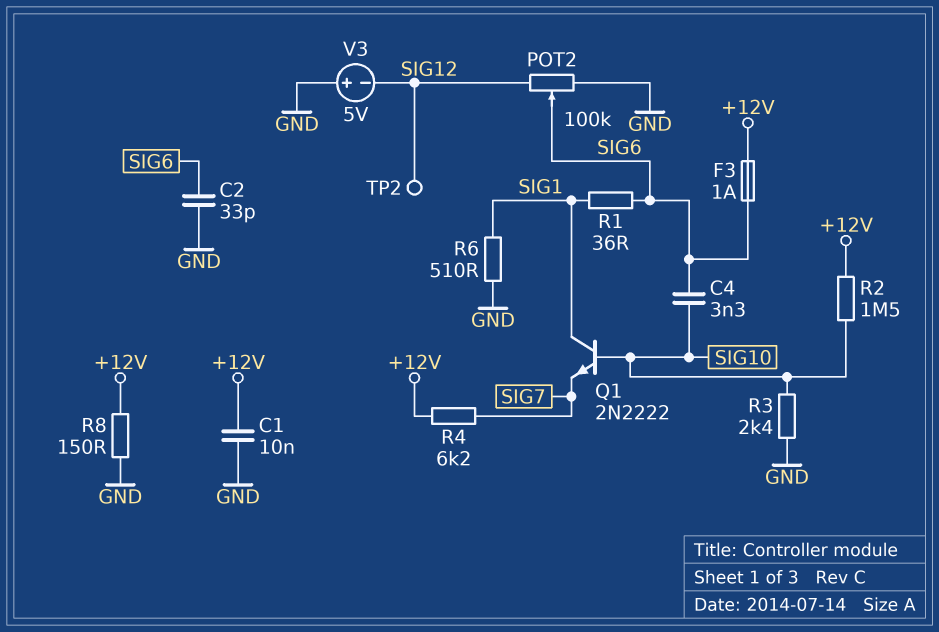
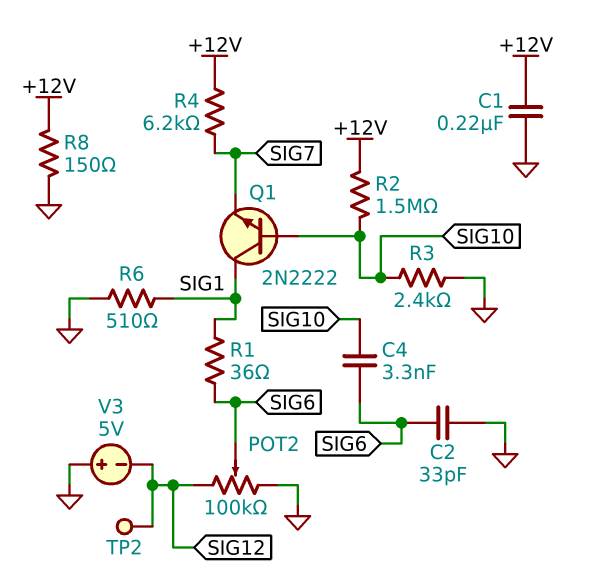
C1: 10nF (+12V, GND) -> 220nF (+12V, GND)
F3: 1A (+12V, SIG6) -> none

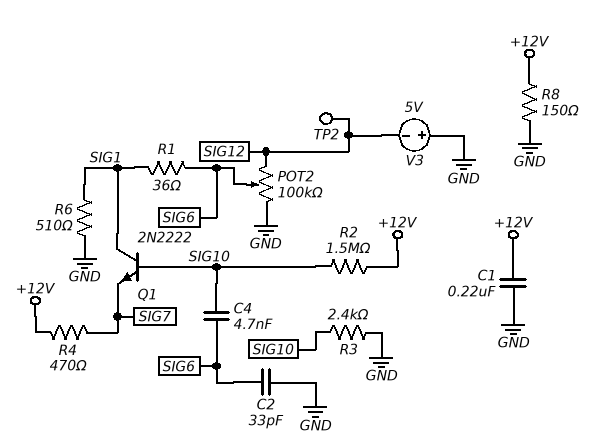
C4: 3.3nF (SIG6, SIG10) -> 4.7nF (SIG6, SIG10)
R4: 6.2k (+12V, SIG7) -> 470 (+12V, SIG7)

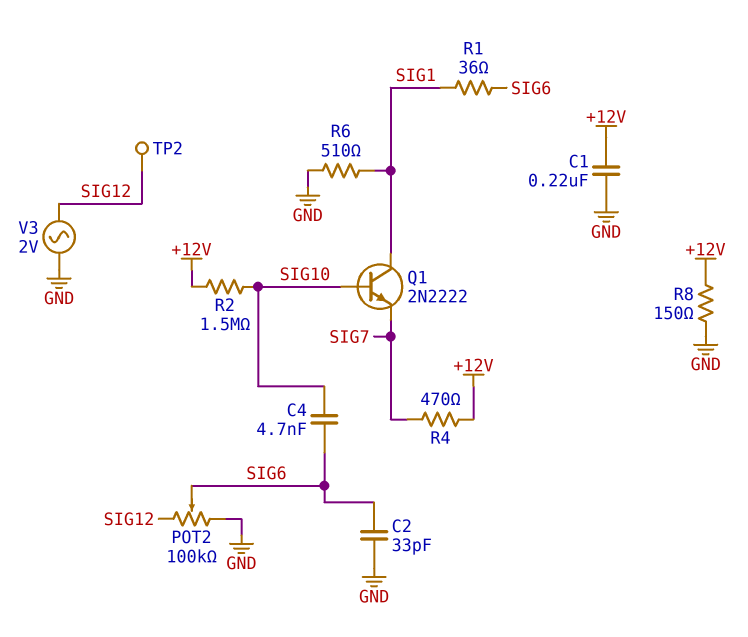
R3: 2.4k (GND, SIG10) -> none
V3: 5V (plus GND, minus SIG12) -> AC 2V (GND, SIG12)

